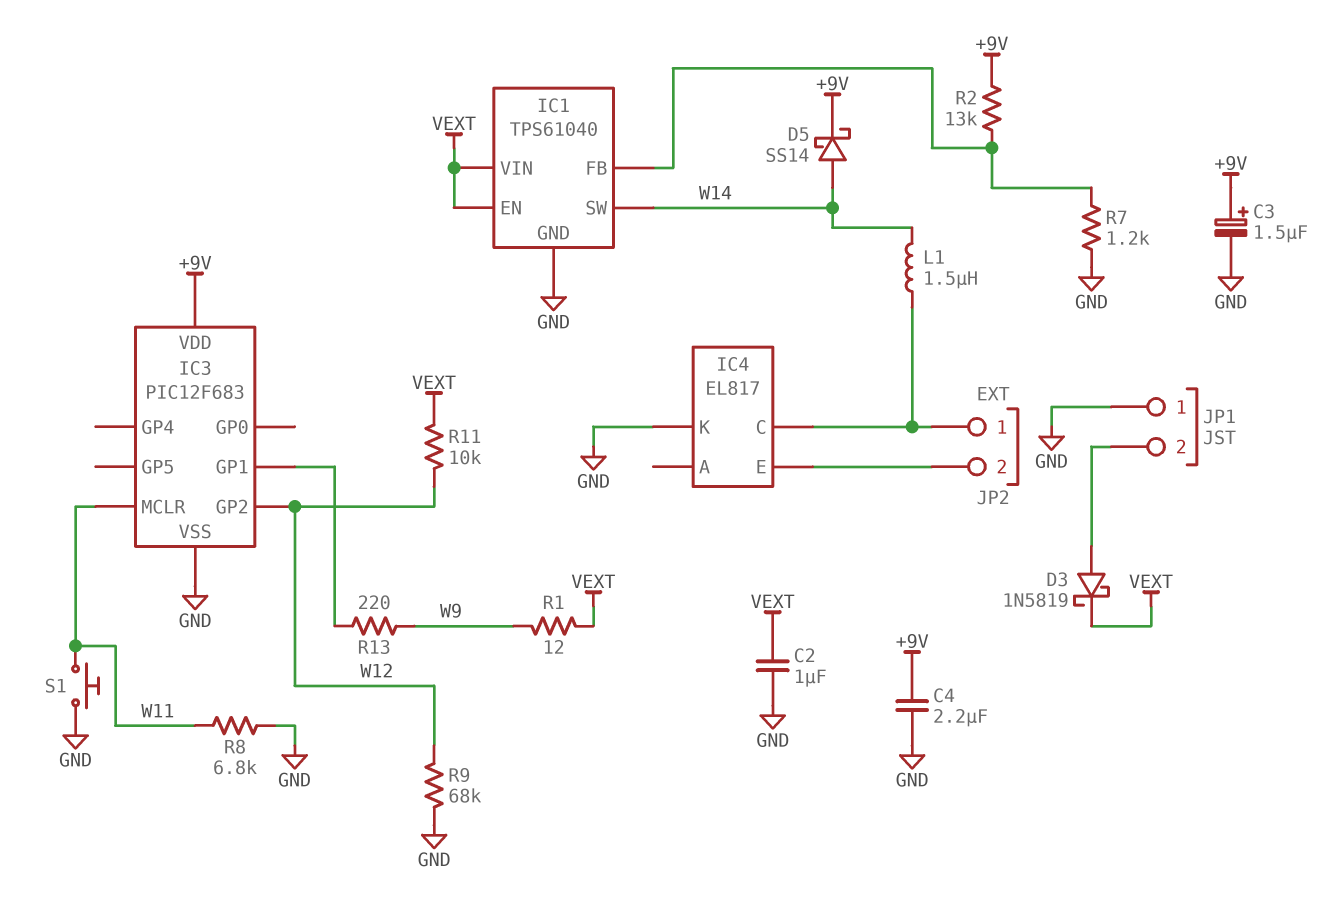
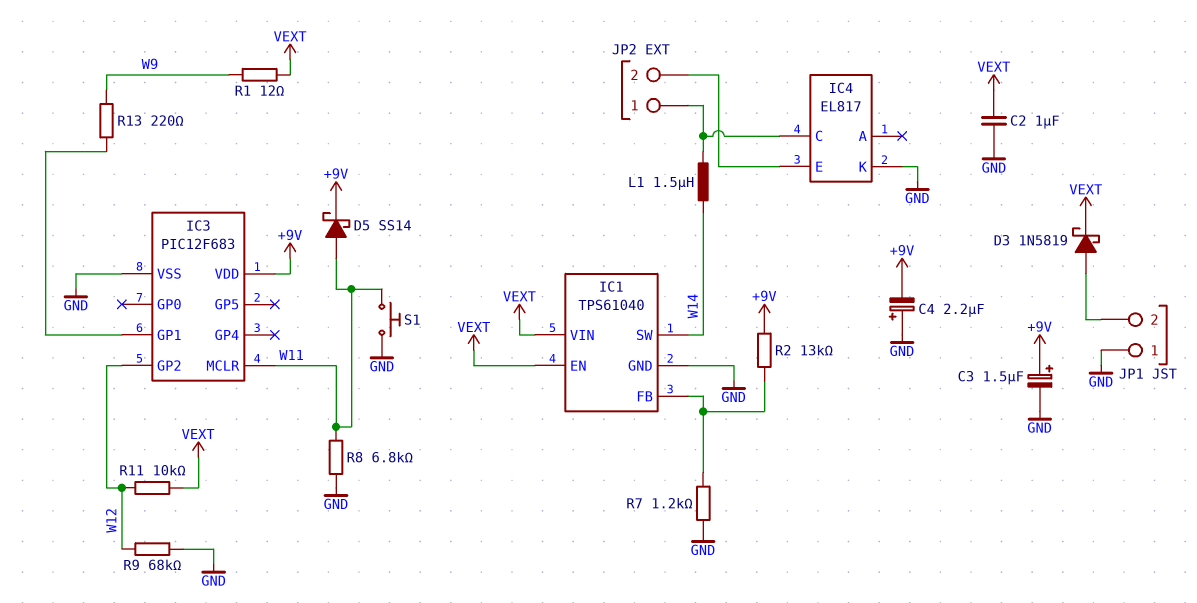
C4: 2.2uF (+9V, GND) -> 2.2uF (plus GND, minus +9V)
D5: schottky SS14 (A W14, K +9V) -> schottky SS14 (A W11, K +9V)

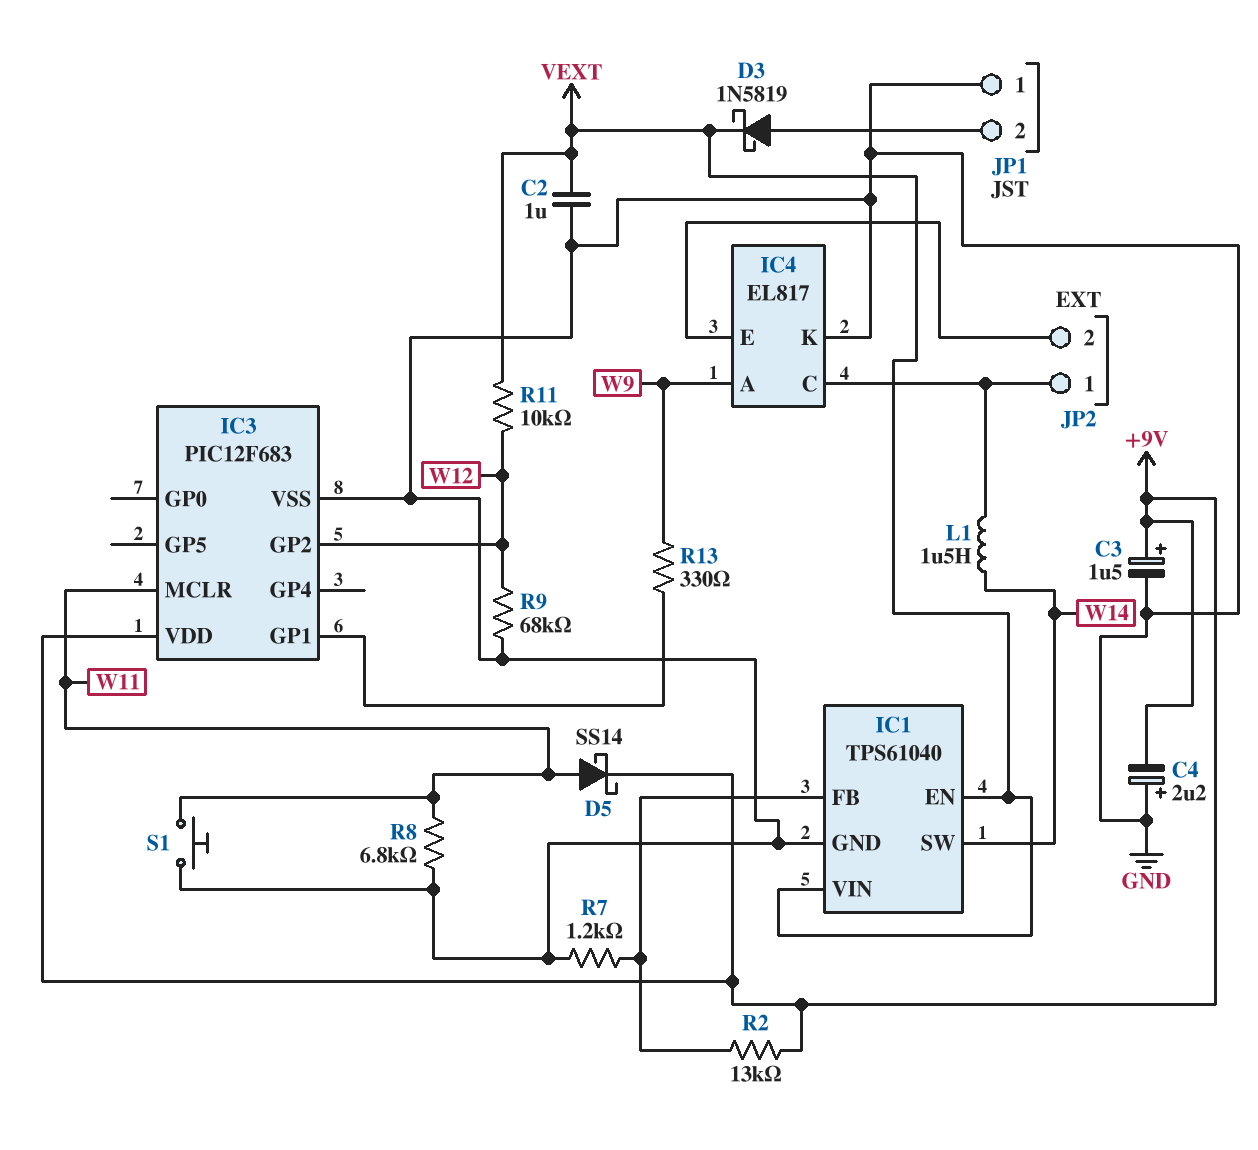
IC4 pin A: none -> W9
R1: 12 (VEXT, W9) -> none
R13: 220 (IC3/GP1, W9) -> 330 (IC3/GP1, W9)

